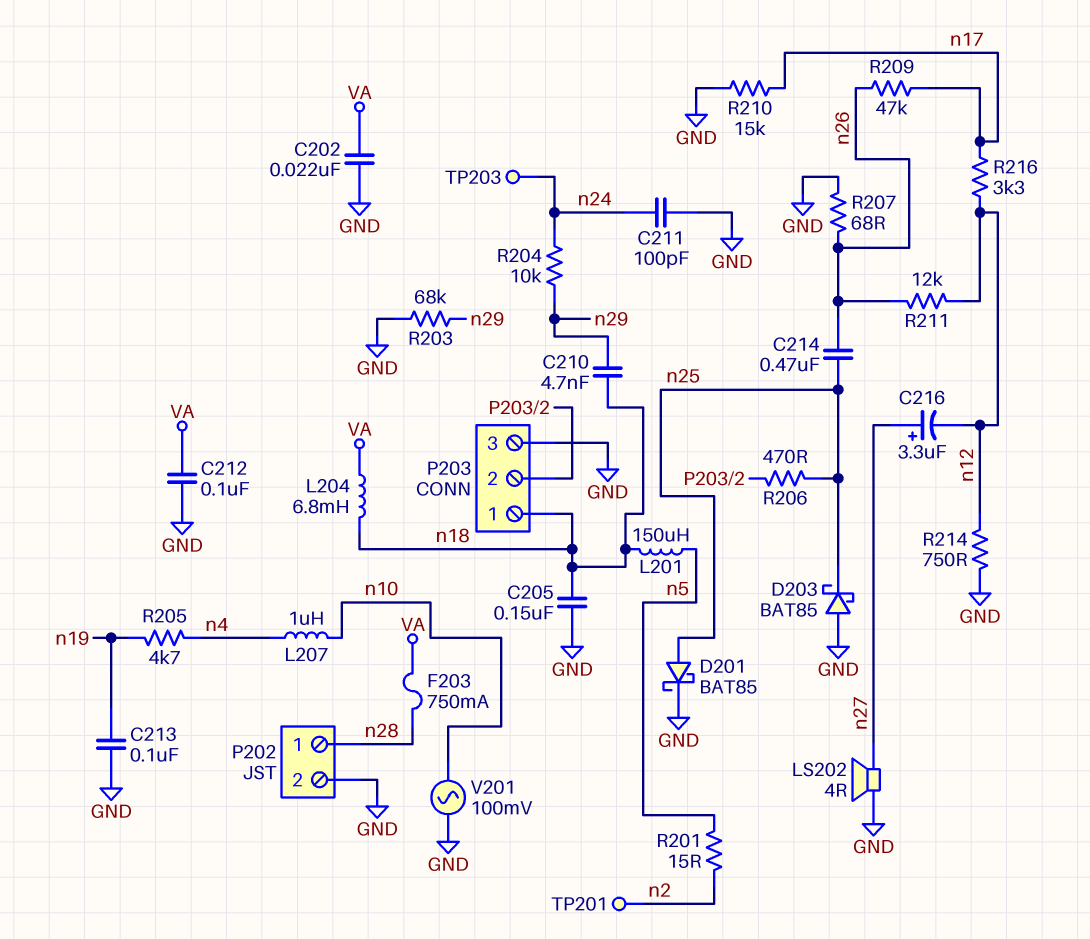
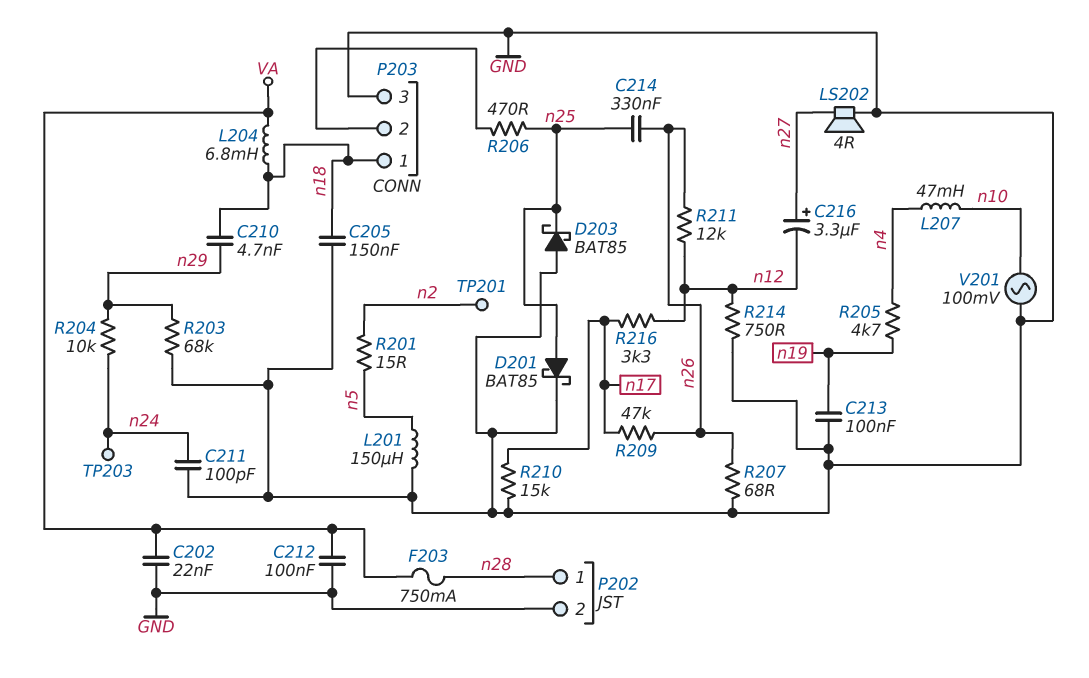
C214: 470nF (n25, n26) -> 330nF (n25, n26)
L201: 150uH (n5, n18) -> 150uH (GND, n5)
L207: 1uH (n4, n10) -> 47mH (n4, n10)

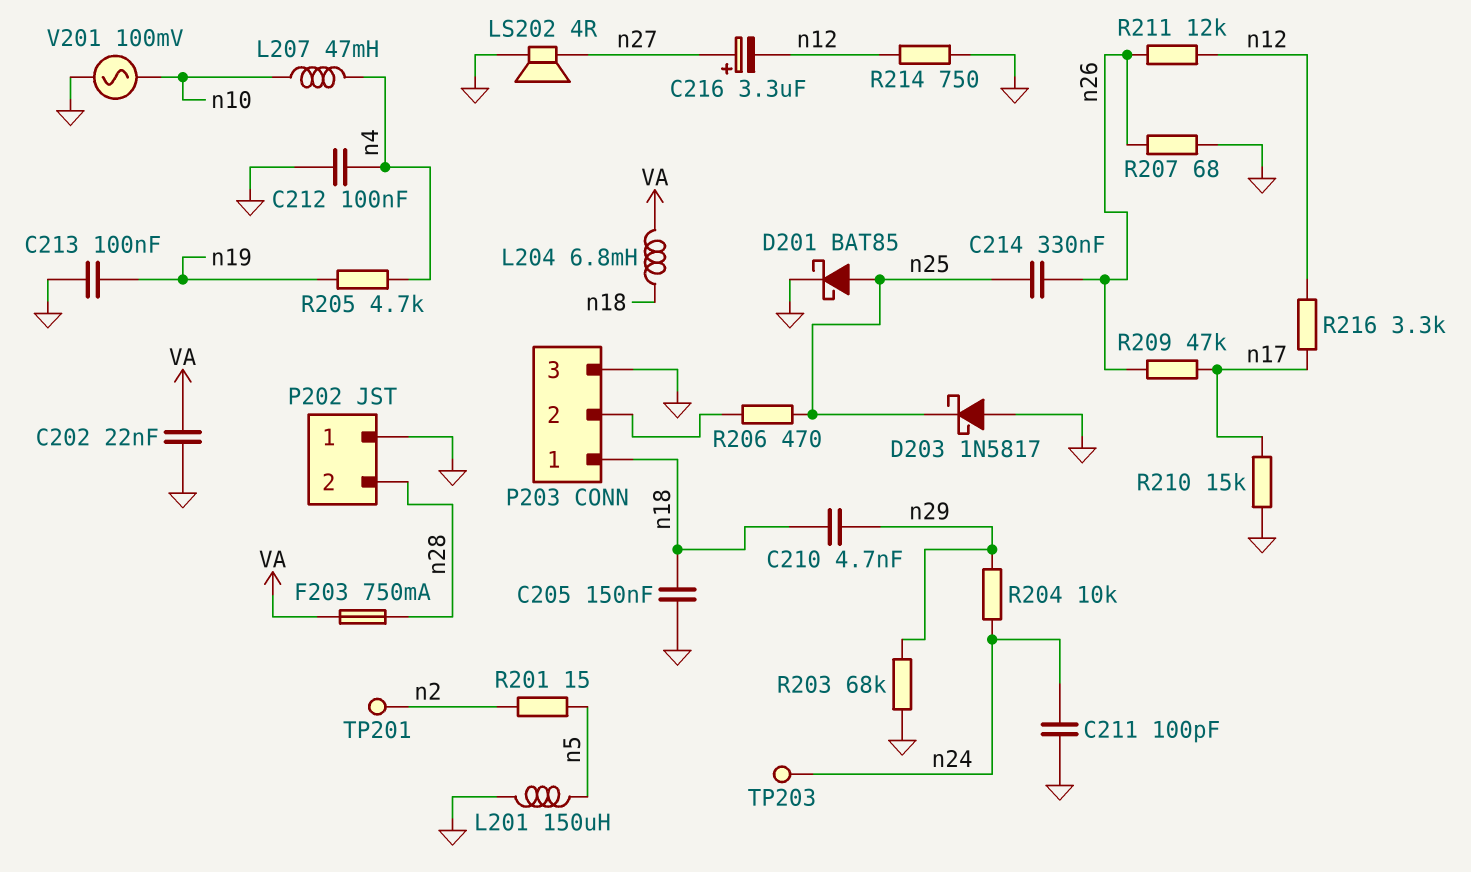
C212: 100nF (GND, VA) -> 100nF (GND, n4)
D203: schottky BAT85 (A GND, K n25) -> schottky 1N5817 (A GND, K n25)
P202 pin 1: n28 -> GND
P202 pin 2: GND -> n28

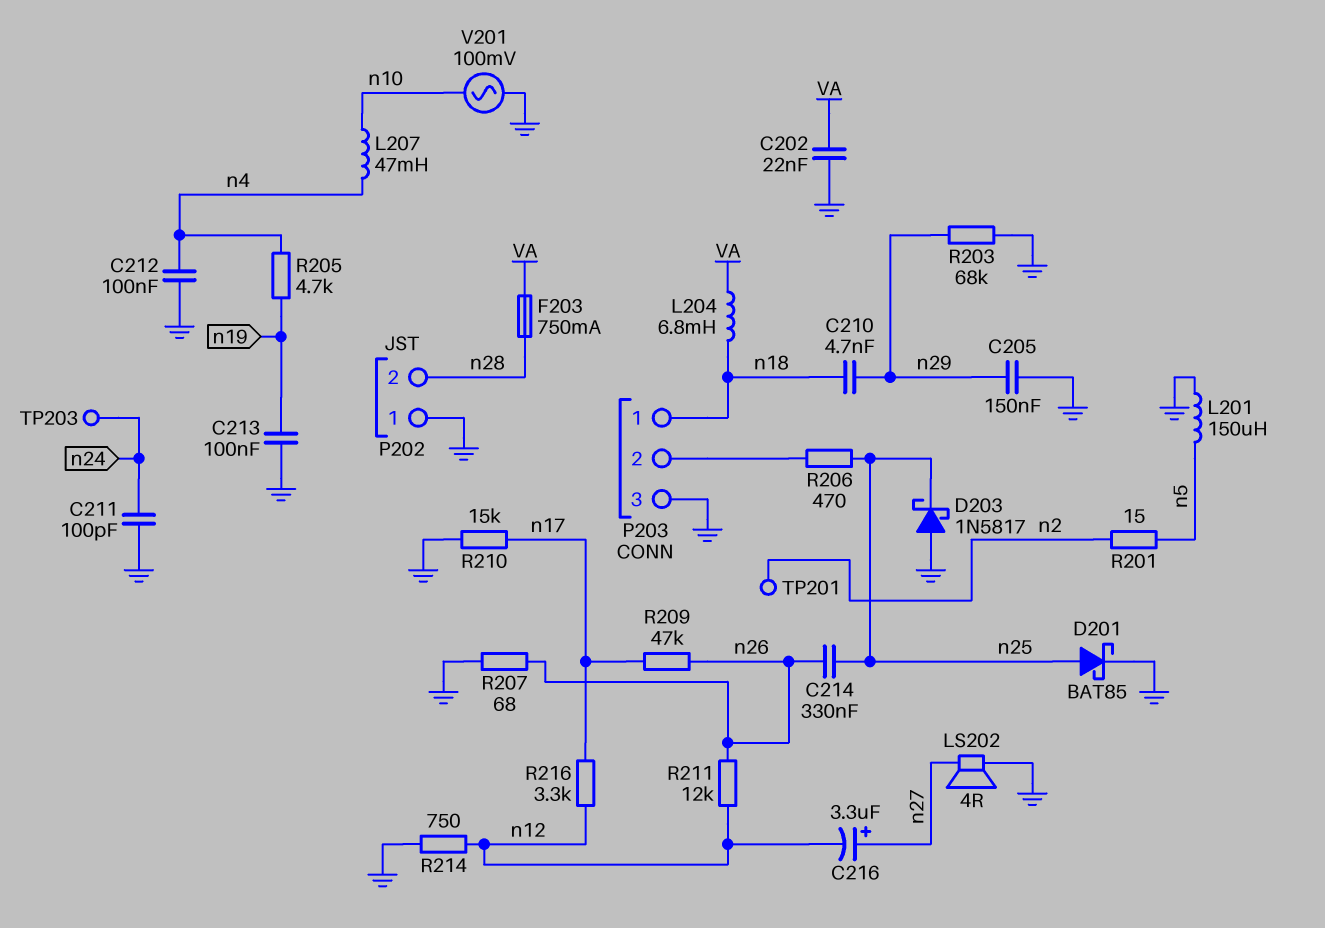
C205: 150nF (GND, n18) -> 150nF (GND, n29)
R204: 10k (n24, n29) -> none

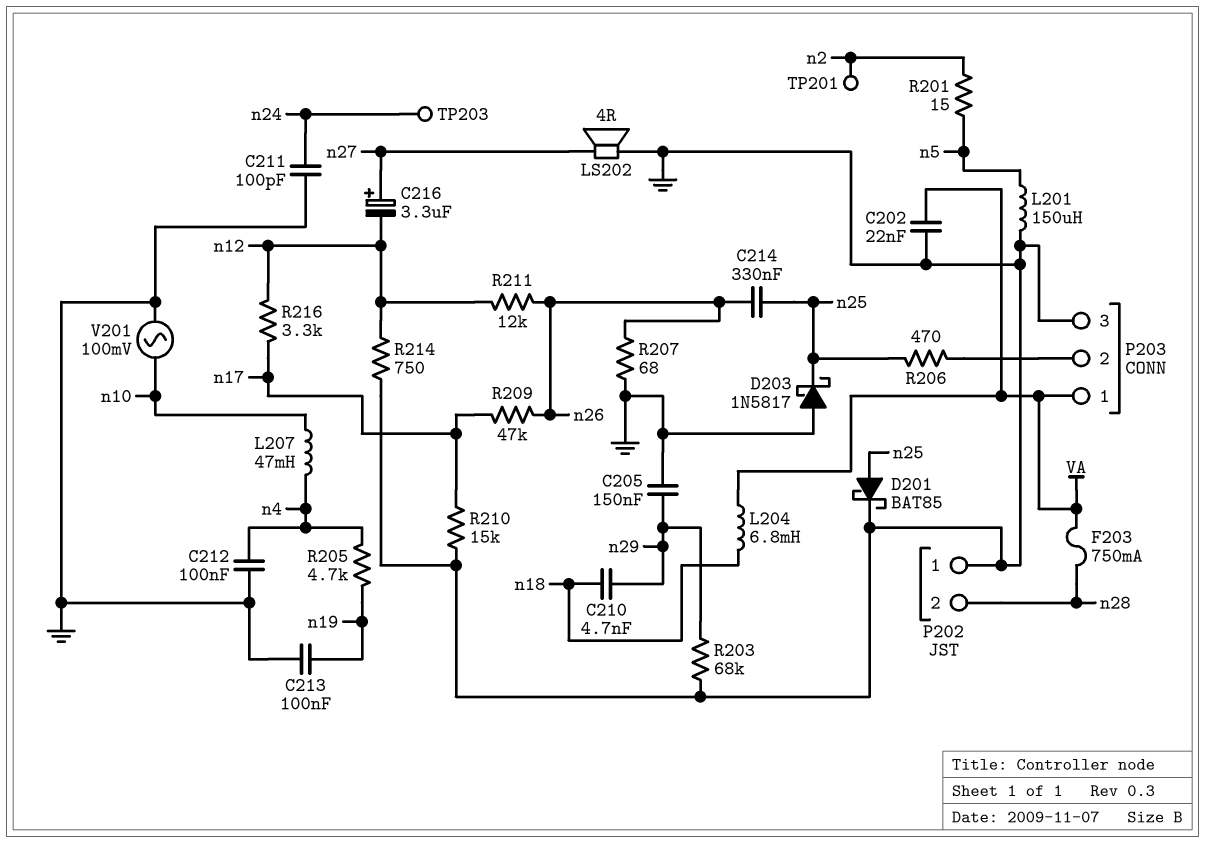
P203 pin 1: n18 -> VA

